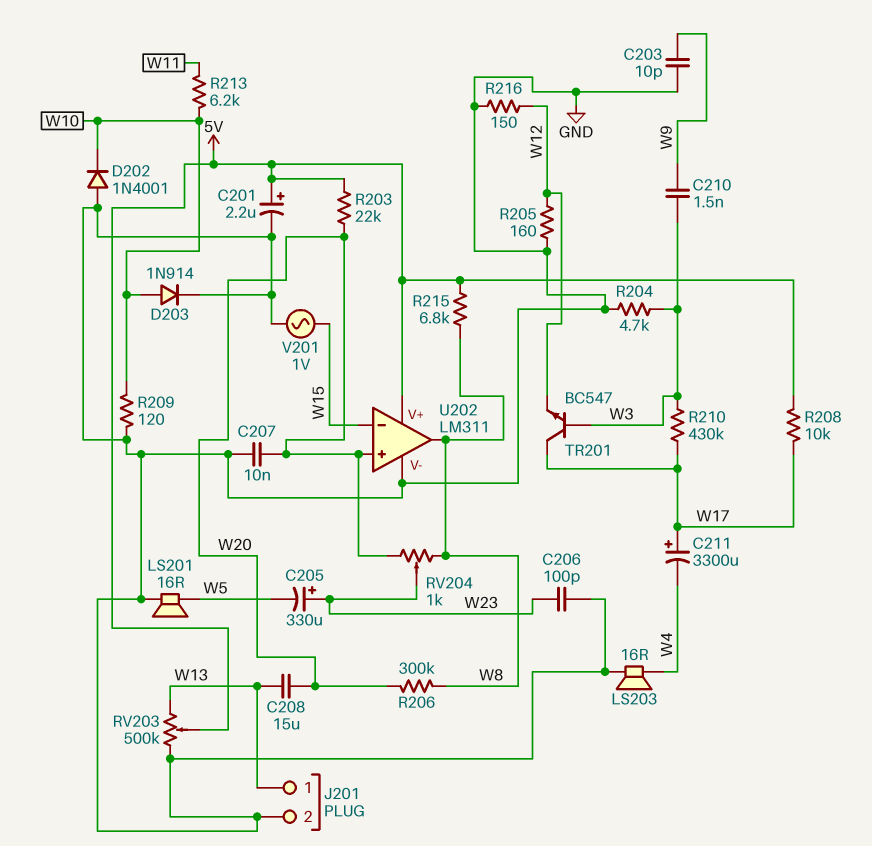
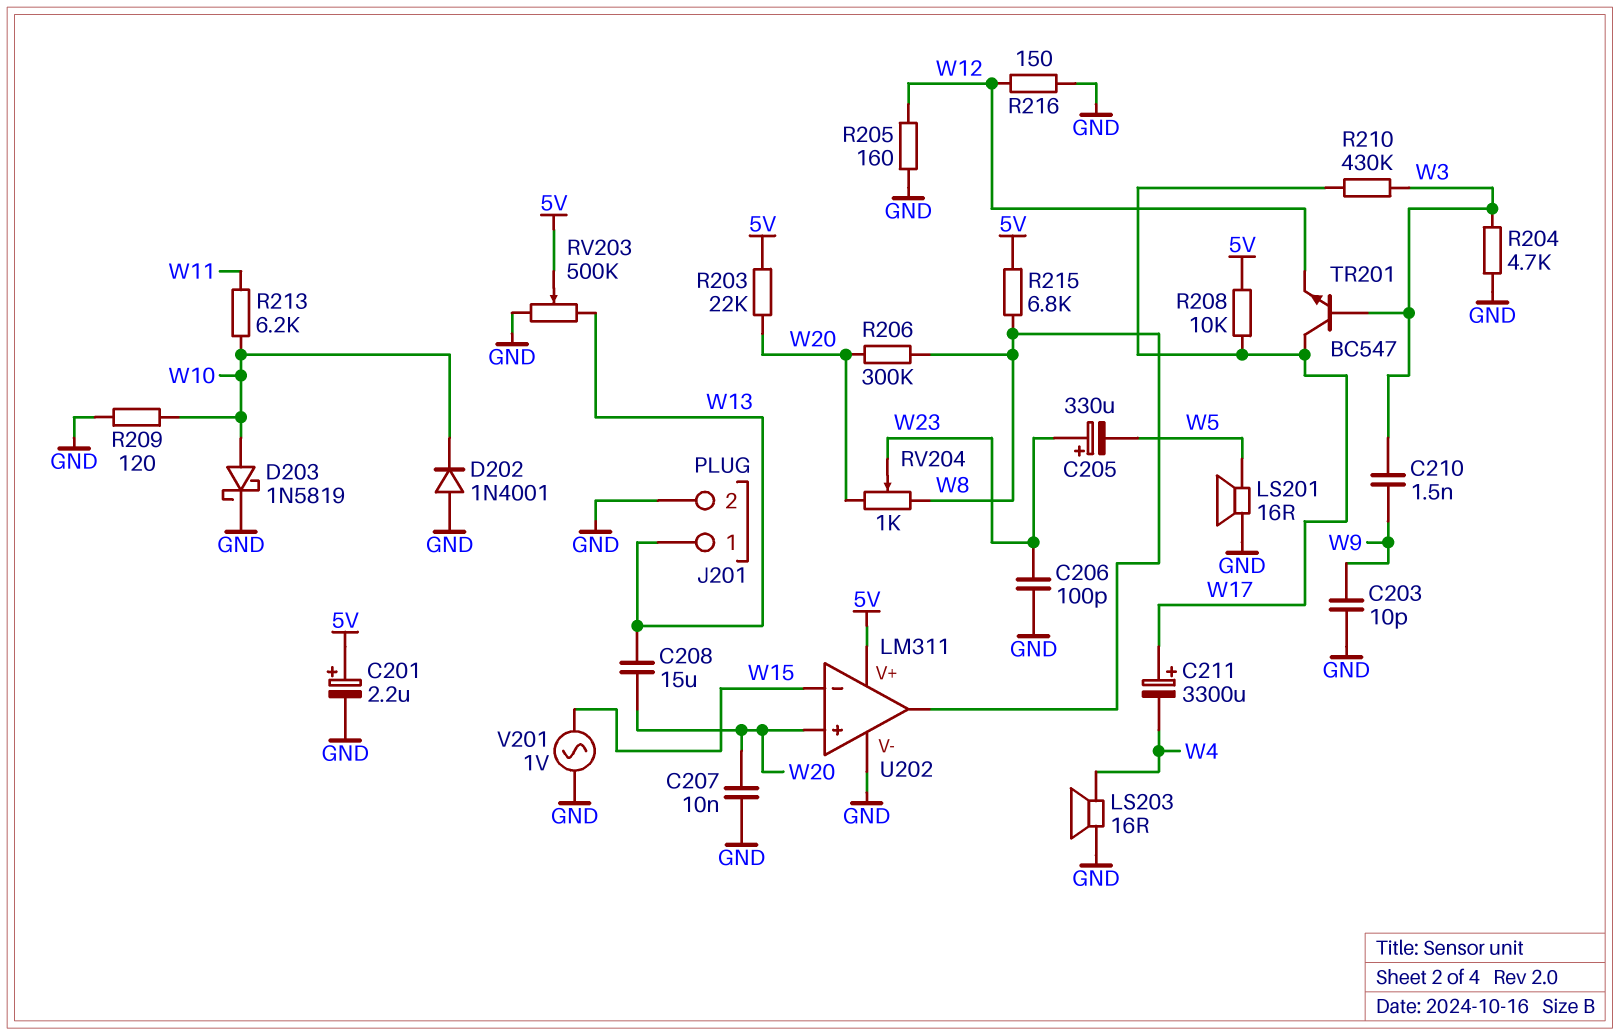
D203: diode 1N914 (A W10, K GND) -> schottky 1N5819 (A W10, K GND)

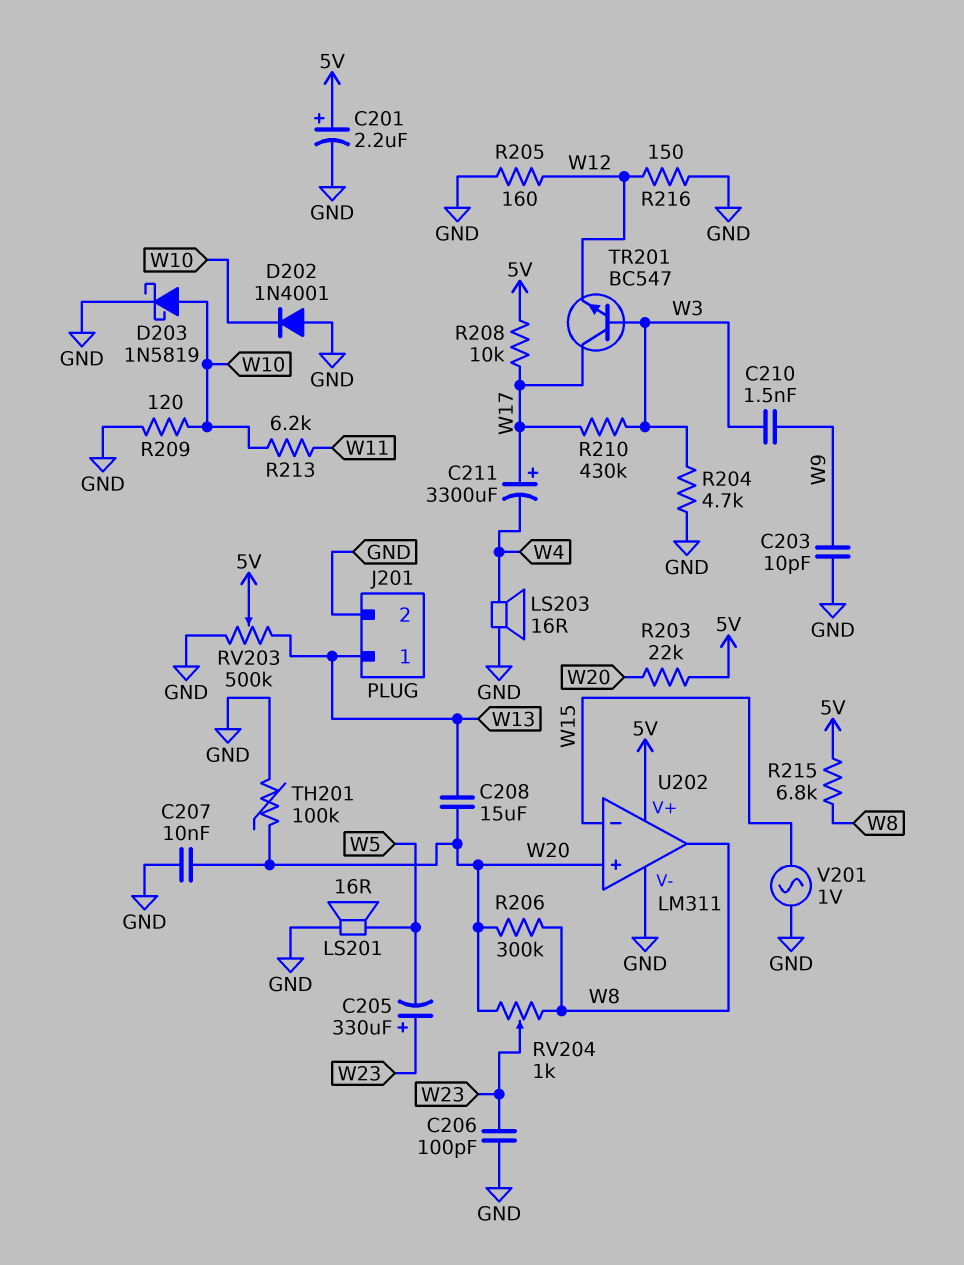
TH201: none -> 100k (GND, W20)

